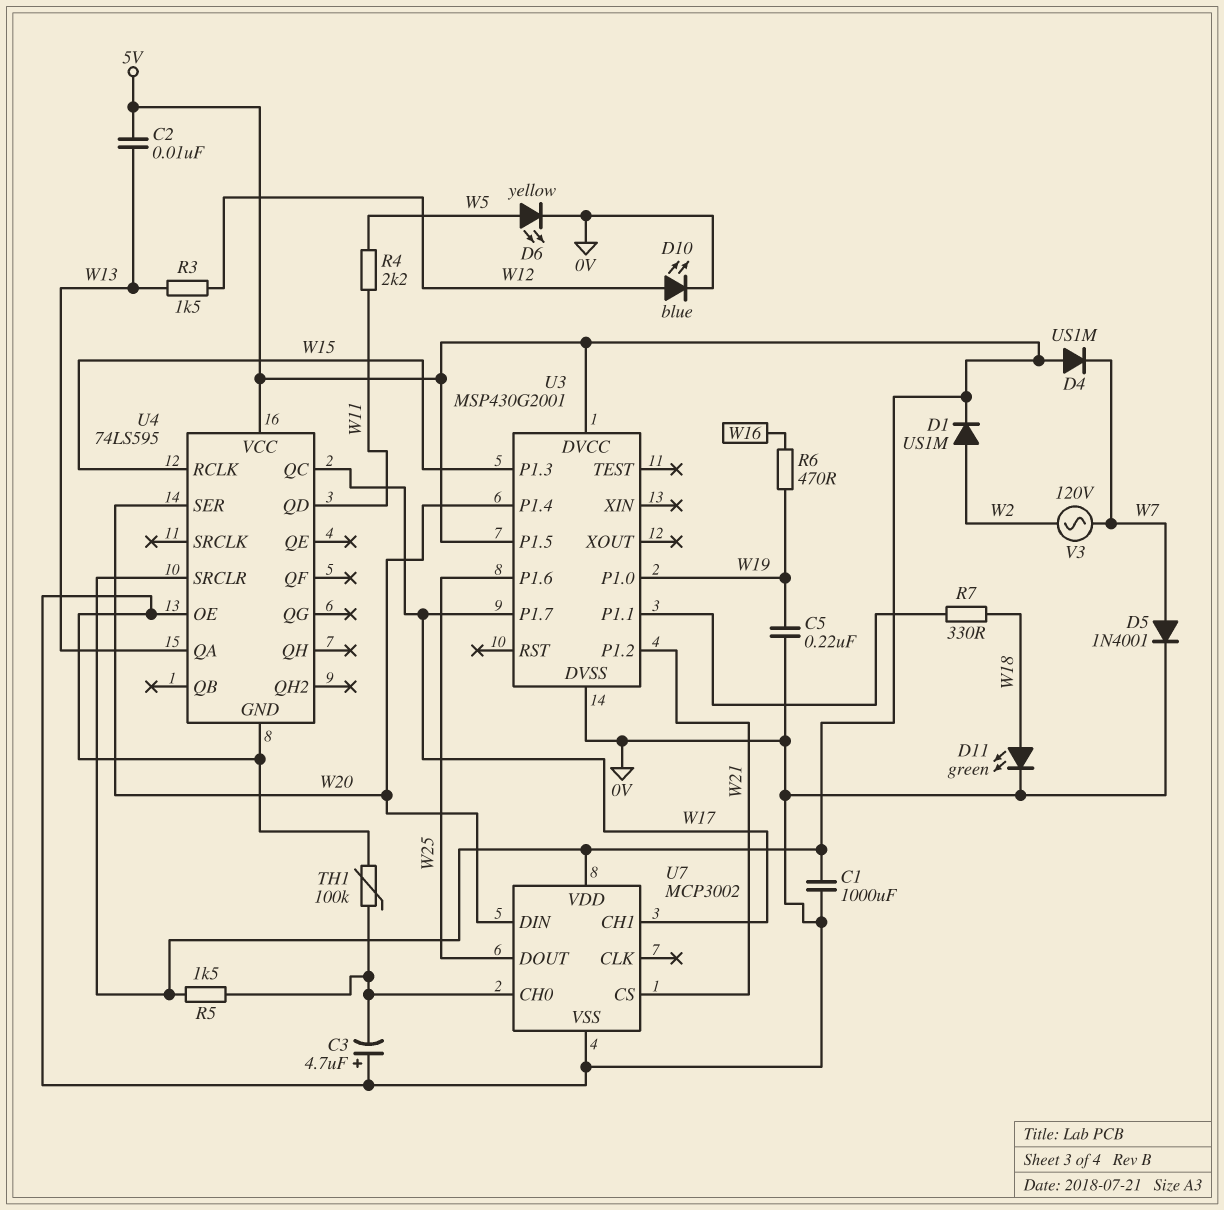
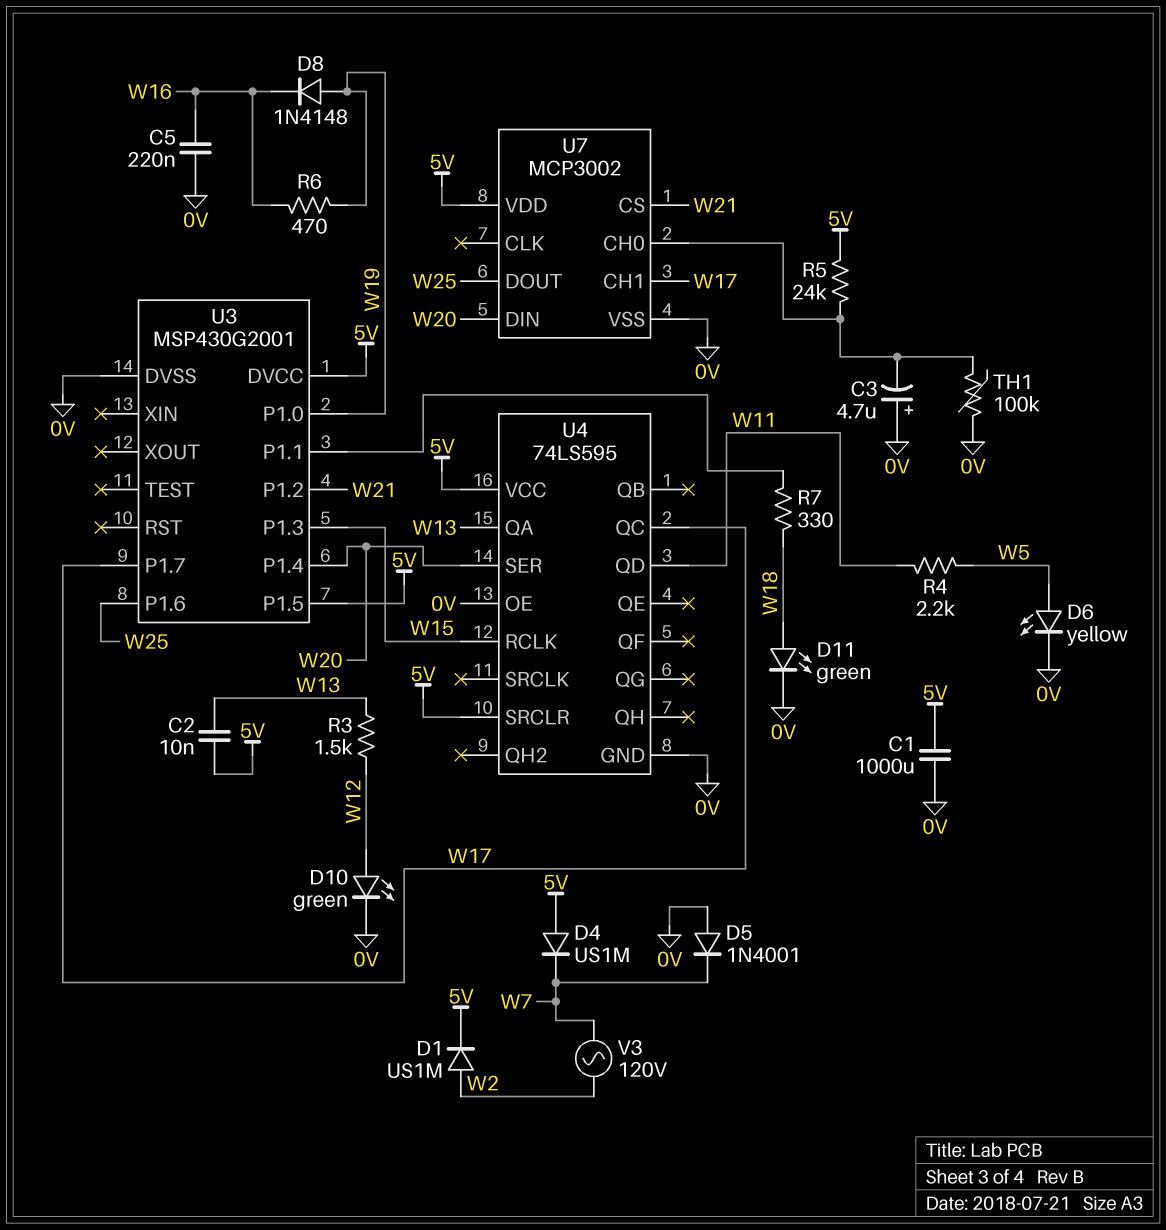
C5: 220nF (0V, W19) -> 220nF (0V, W16)
D5: diode 1N4001 (A W7, K 0V) -> diode 1N4001 (A 0V, K W7)
D8: none -> diode 1N4148 (A W19, K W16)
D10: LED blue (A W12, K 0V) -> LED green (A W12, K 0V)
R5: 1.5k (5V, U7/CH0) -> 24k (5V, U7/CH0)

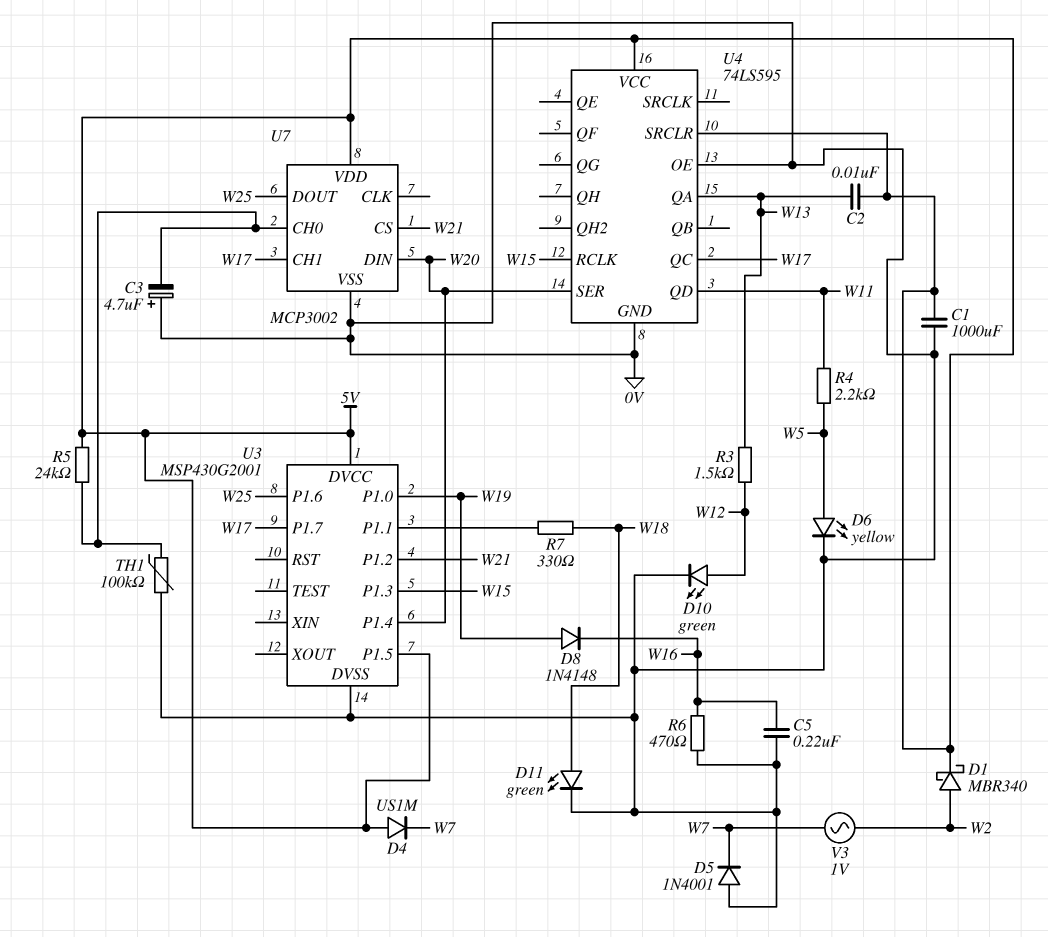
D1: diode US1M (A W2, K 5V) -> schottky MBR340 (A W2, K 5V)
R6: 470 (W16, W19) -> 470 (0V, W16)
V3: AC 120V (W2, W7) -> AC 1V (W2, W7)

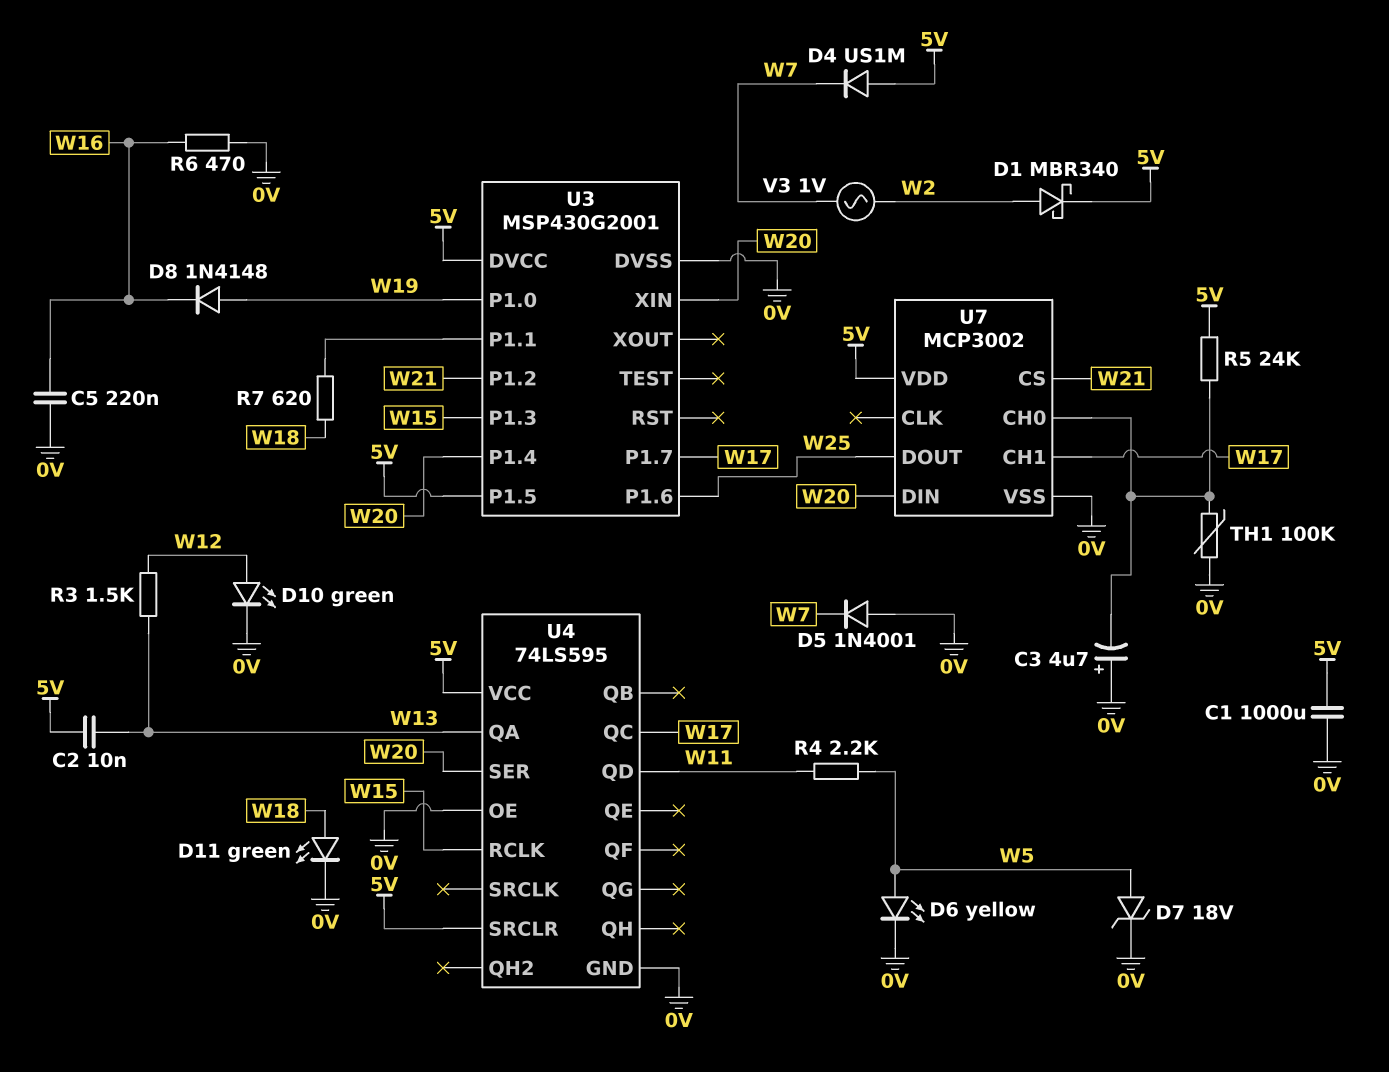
D7: none -> zener 18V (A W5, K 0V)
R7: 330 (U3/P1.1, W18) -> 620 (U3/P1.1, W18)
U3 pin XIN: none -> W20

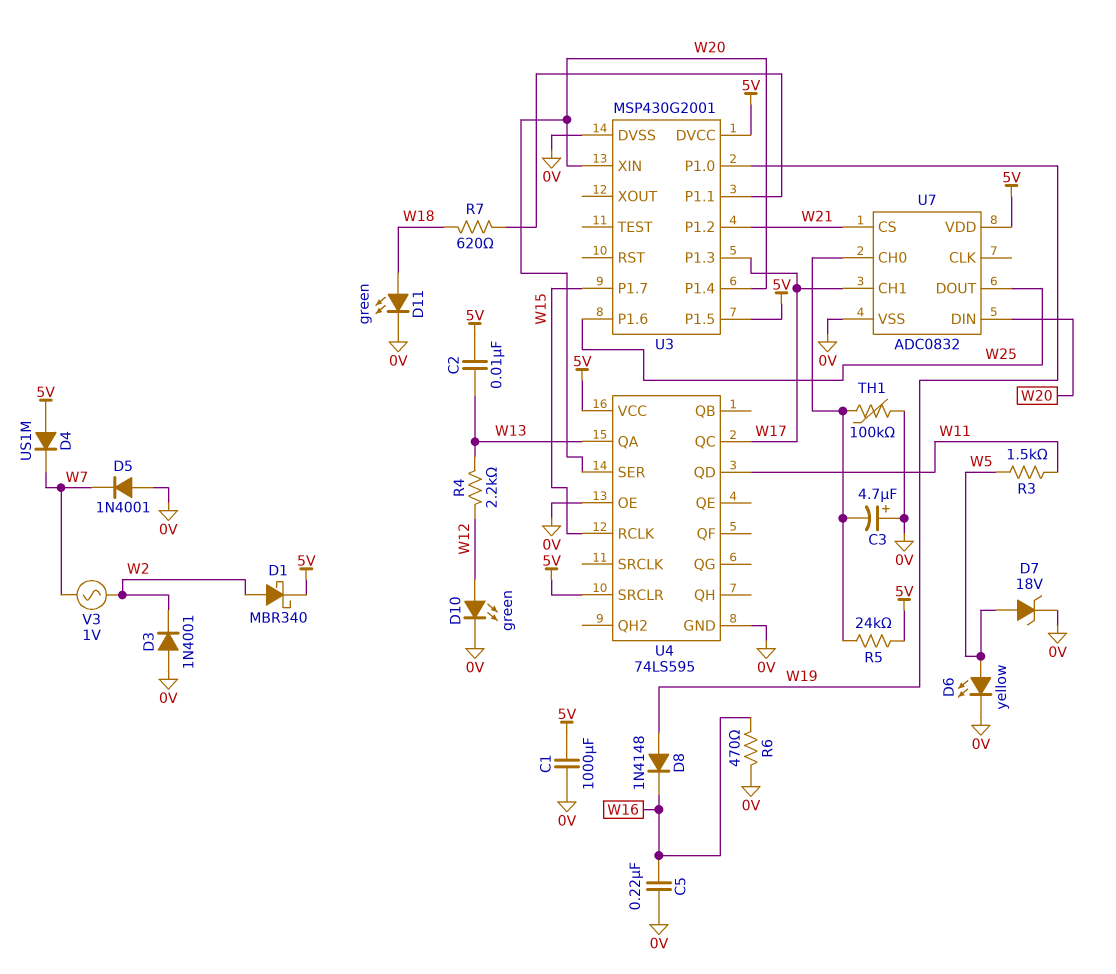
D3: none -> diode 1N4001 (A 0V, K W2)
R3: 1.5k (W12, W13) -> 1.5k (W5, W11)
R4: 2.2k (W5, W11) -> 2.2k (W12, W13)
U3 pin P1.3: W15 -> W17
U3 pin P1.7: W17 -> W15
U7: MCP3002 -> ADC0832

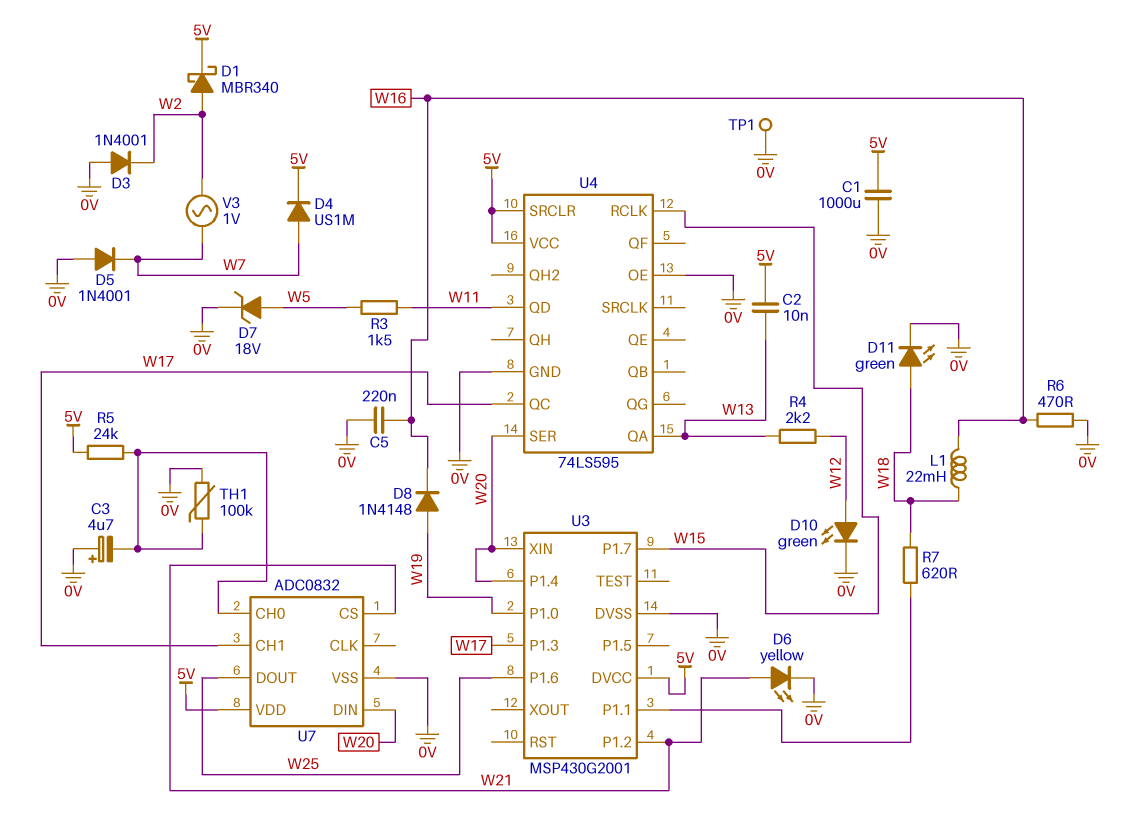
D4: diode US1M (A 5V, K W7) -> diode US1M (A W7, K 5V)
D6: LED yellow (A W5, K 0V) -> LED yellow (A W21, K 0V)
L1: none -> 22mH (W16, W18)
TP1: none -> test point (0V)
U3 pin P1.5: 5V -> none

